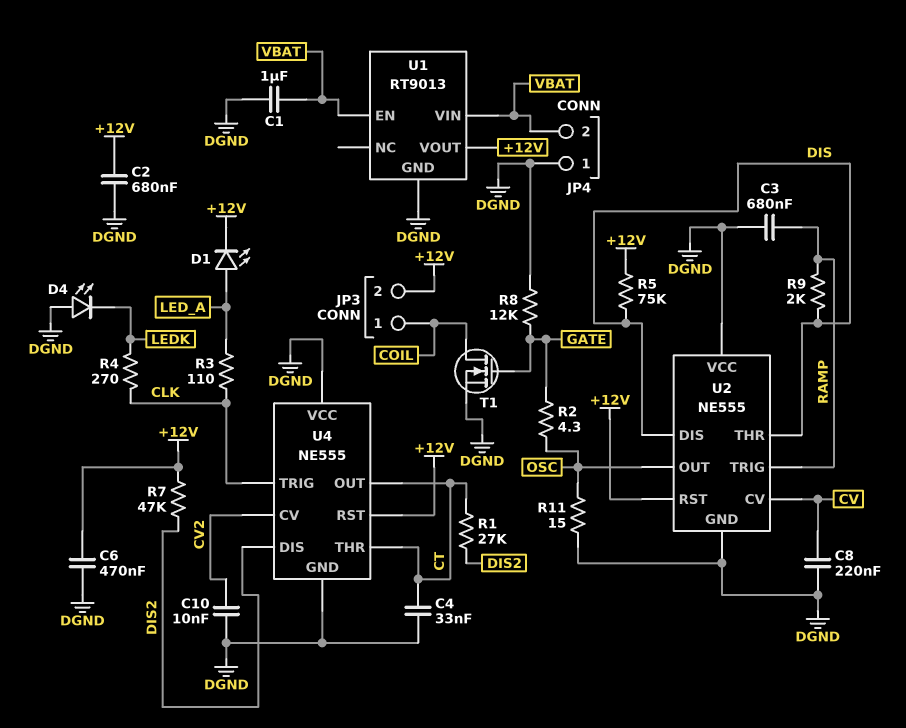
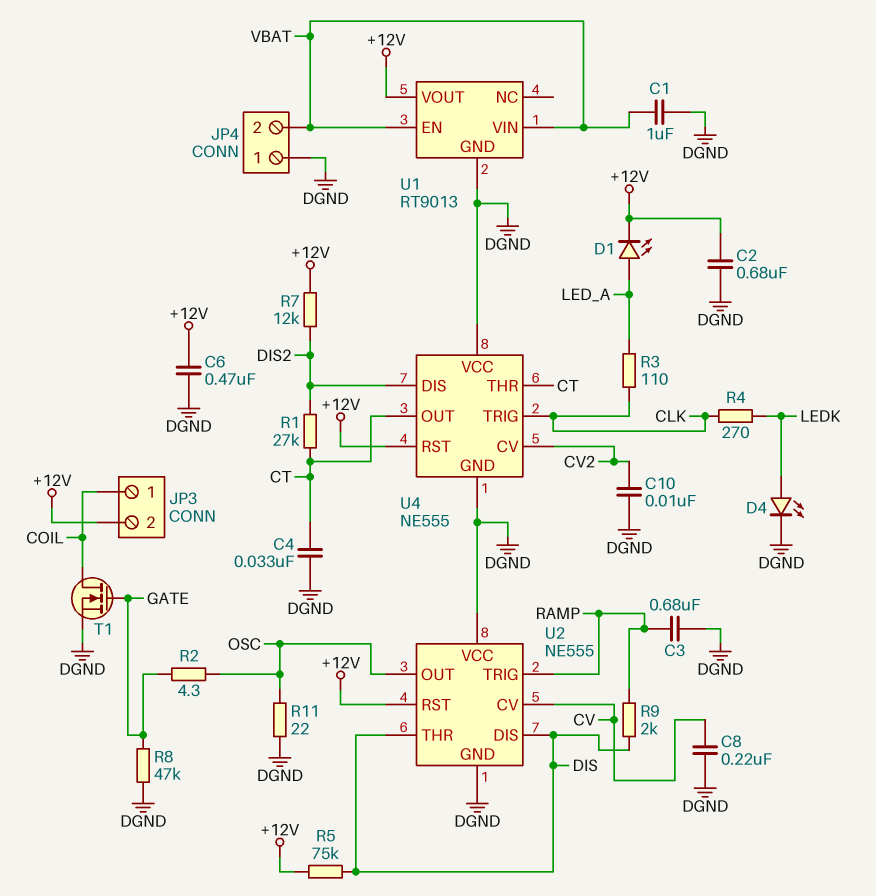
D4: LED (A DGND, K LEDK) -> LED (A LEDK, K DGND)
R7: 47k (+12V, DIS2) -> 12k (+12V, DIS2)
R8: 12k (DGND, GATE) -> 47k (DGND, GATE)
R11: 15 (DGND, OSC) -> 22 (DGND, OSC)

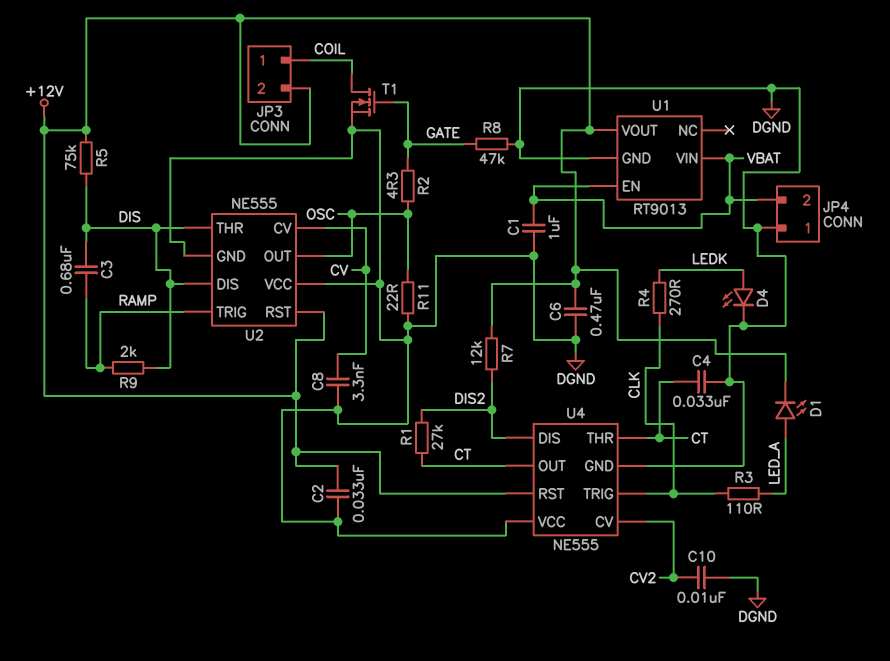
C2: 680nF (+12V, DGND) -> 33nF (+12V, DGND)
C3: 680nF (DGND, RAMP) -> 680nF (DIS, RAMP)
C8: 220nF (CV, DGND) -> 3.3nF (CV, DGND)

